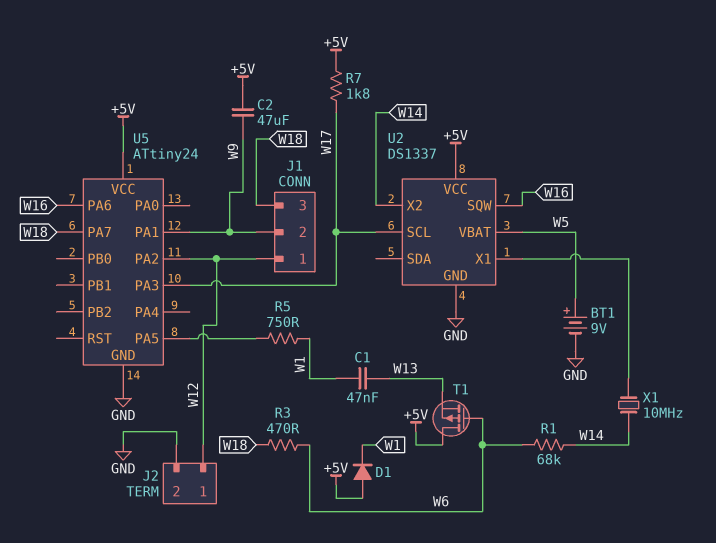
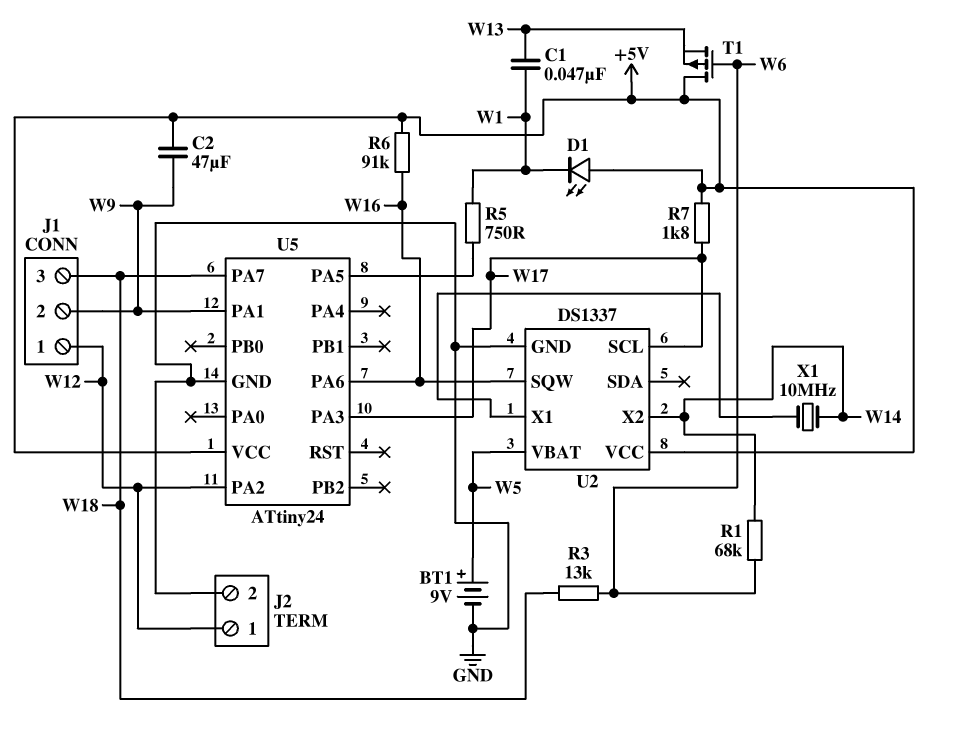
D1: diode (A +5V, K W1) -> LED (A +5V, K W1)
R3: 470 (W6, W18) -> 13k (W6, W18)
R6: none -> 91k (+5V, W16)

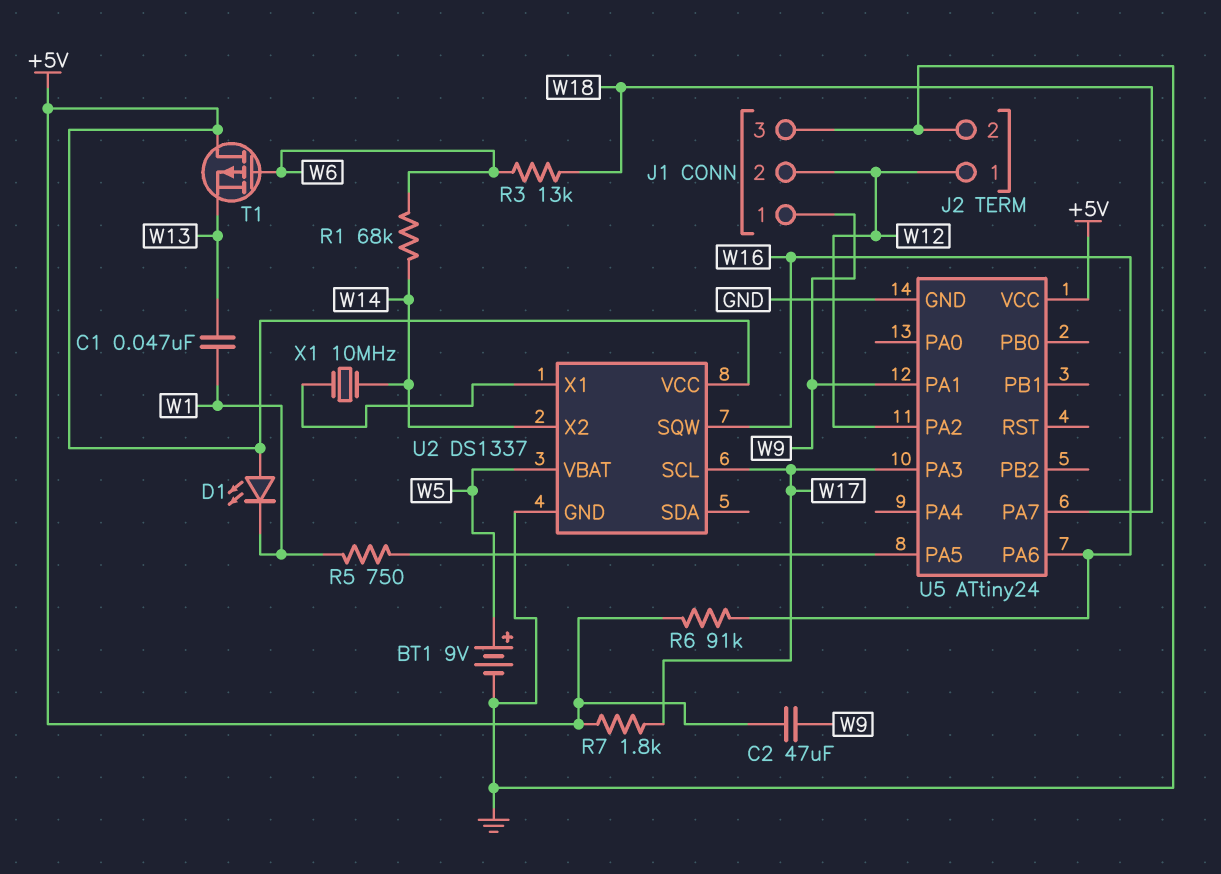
J1 pin 1: W12 -> W9
J1 pin 2: W9 -> W12
J1 pin 3: W18 -> GND

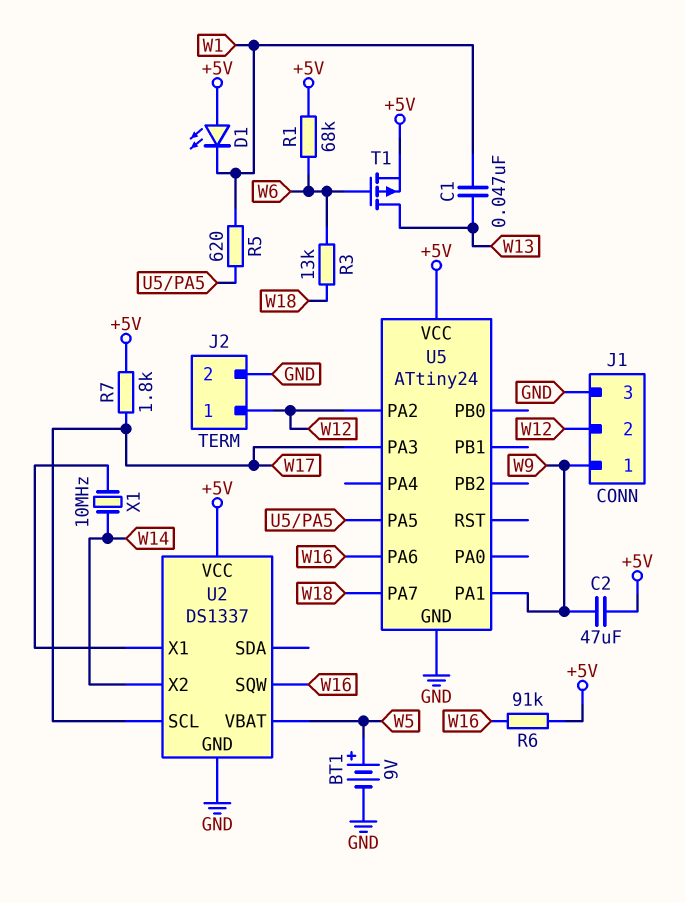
R1: 68k (W6, W14) -> 68k (+5V, W6)
R5: 750 (U5/PA5, W1) -> 620 (U5/PA5, W1)
T1: PMOS (G W6, D +5V, S W13) -> PMOS (G W6, D W13, S +5V)

